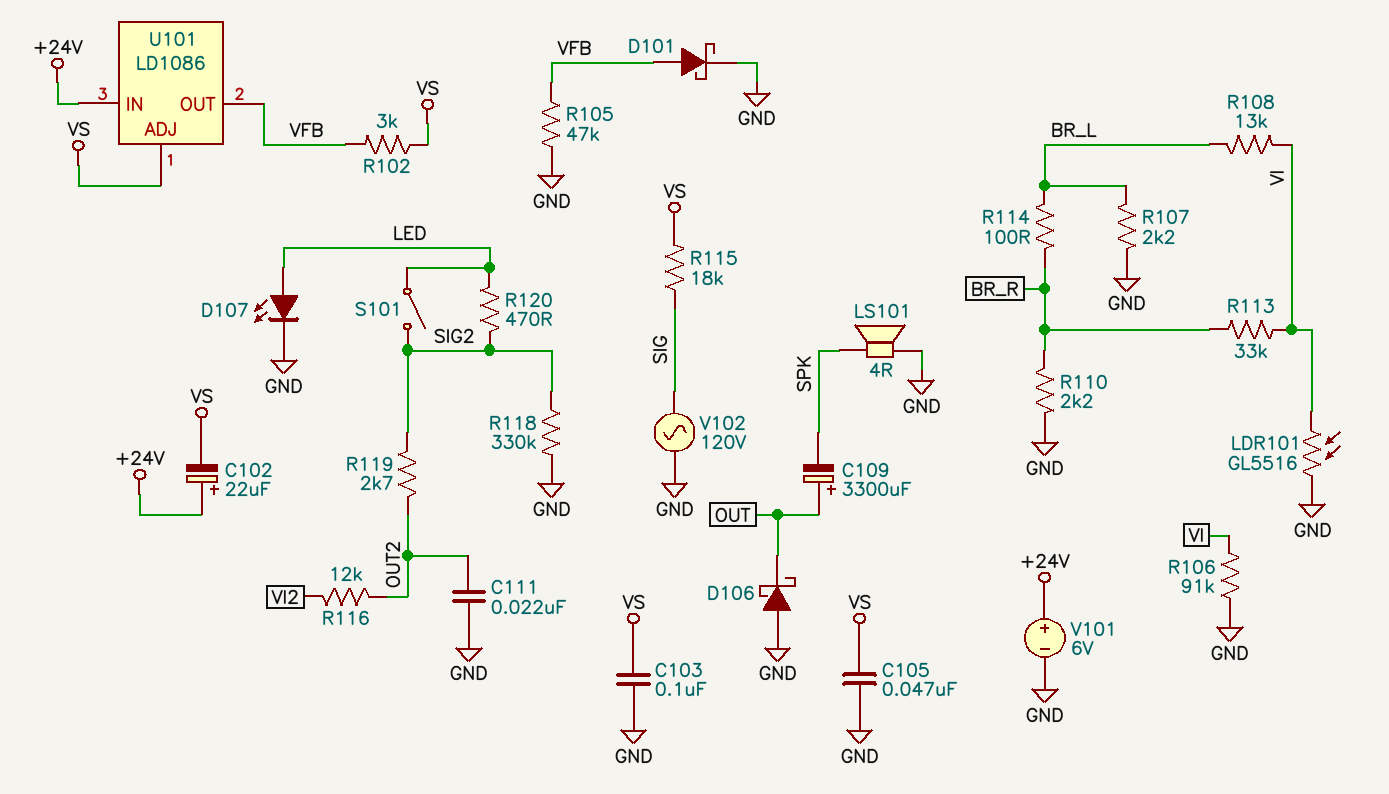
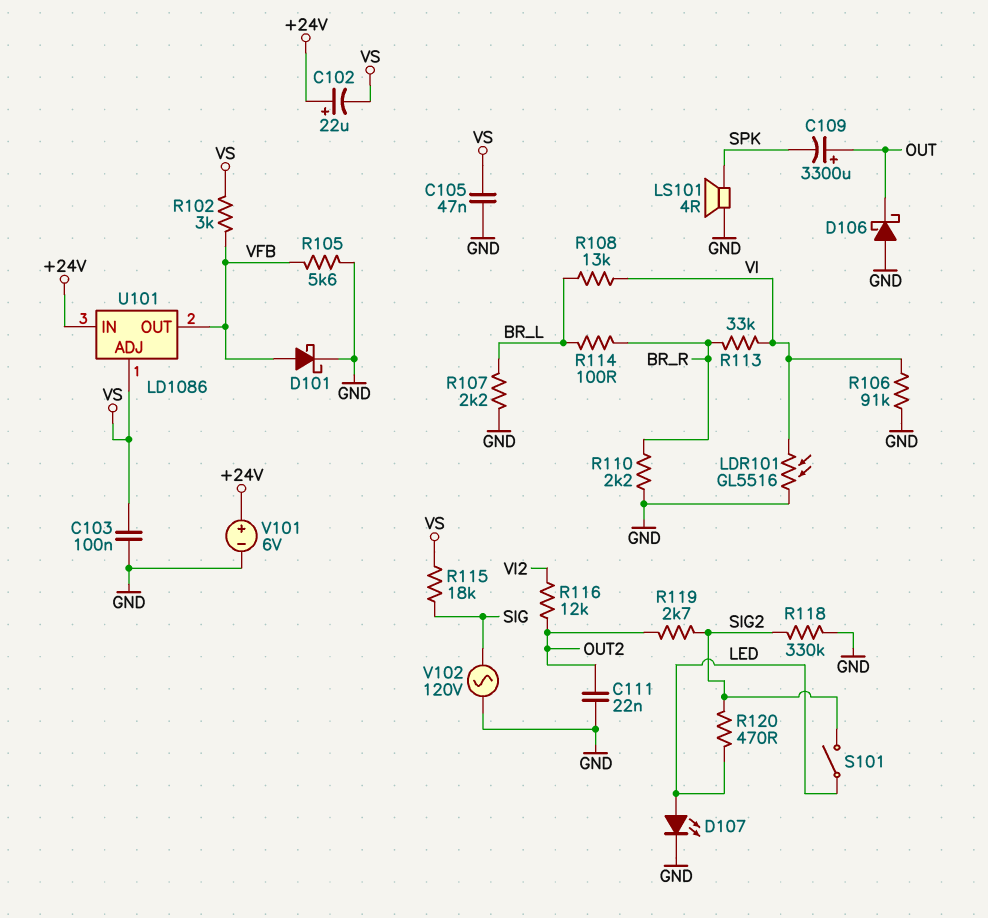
R105: 47k (GND, VFB) -> 5.6k (GND, VFB)

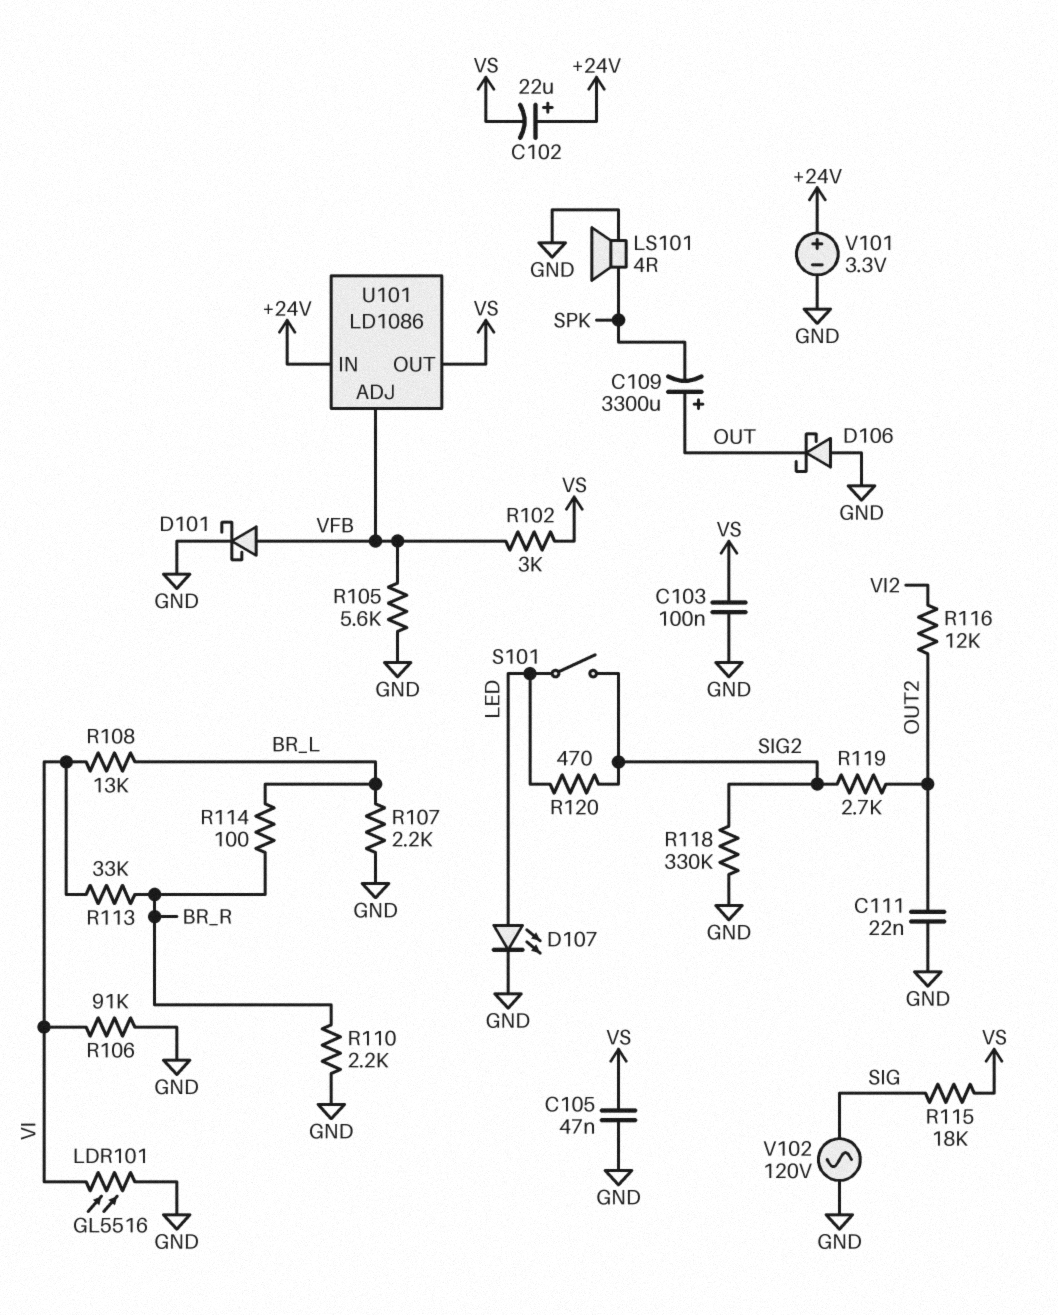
U101 pin ADJ: VS -> VFB
U101 pin OUT: VFB -> VS
V101: 6V (plus +24V, minus GND) -> 3.3V (plus +24V, minus GND)

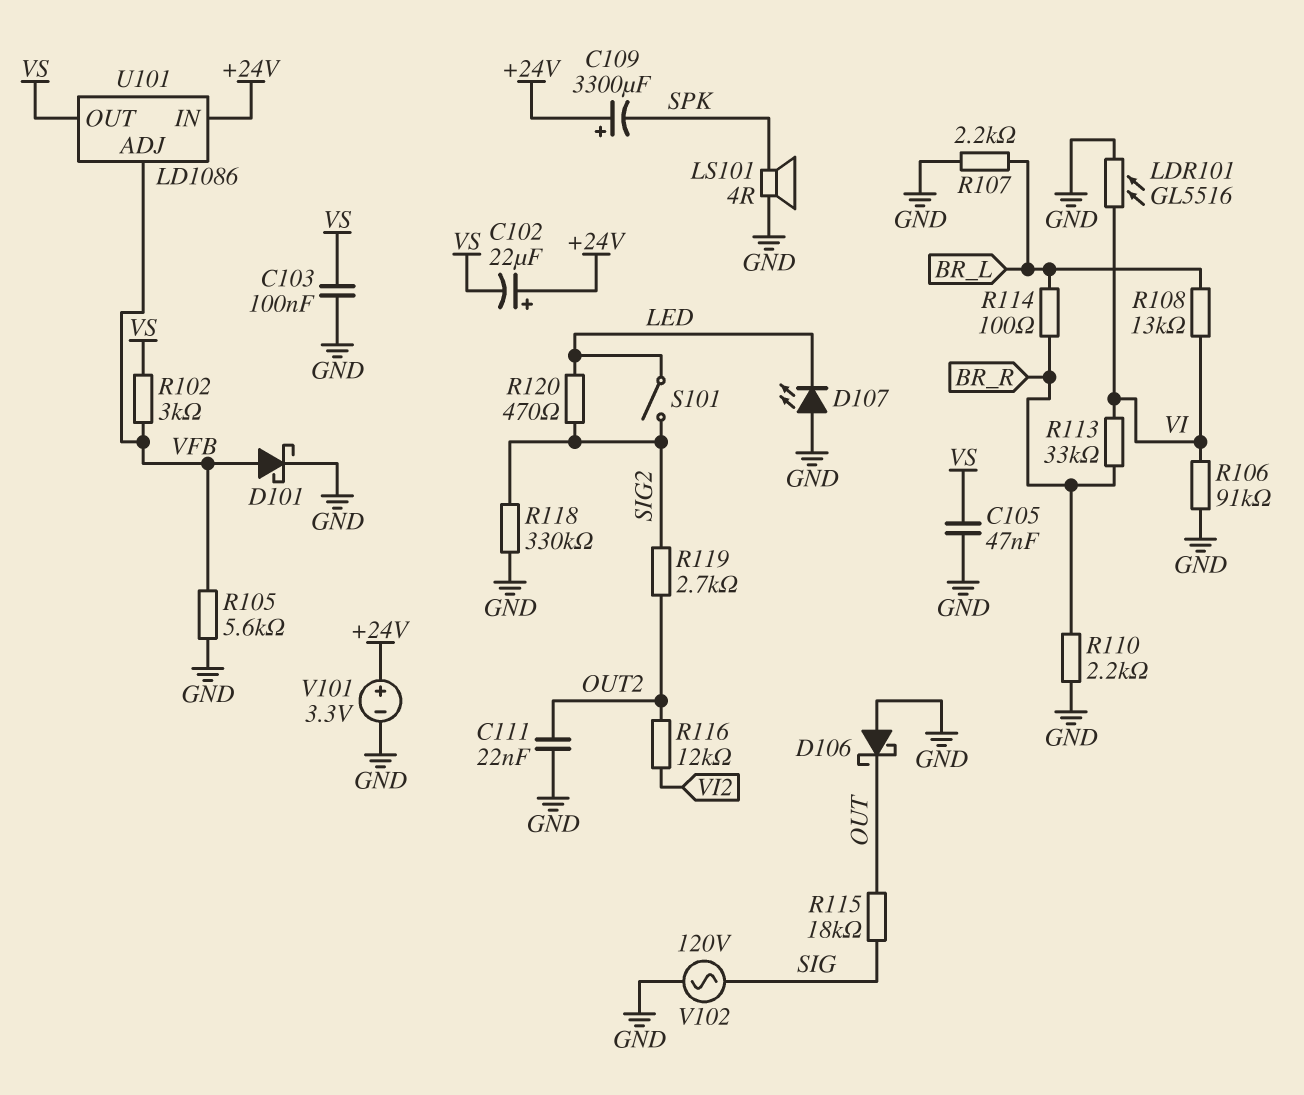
C109: 3300uF (plus OUT, minus SPK) -> 3300uF (plus +24V, minus SPK)
D107: LED (A LED, K GND) -> LED (A GND, K LED)
R115: 18k (SIG, VS) -> 18k (OUT, SIG)

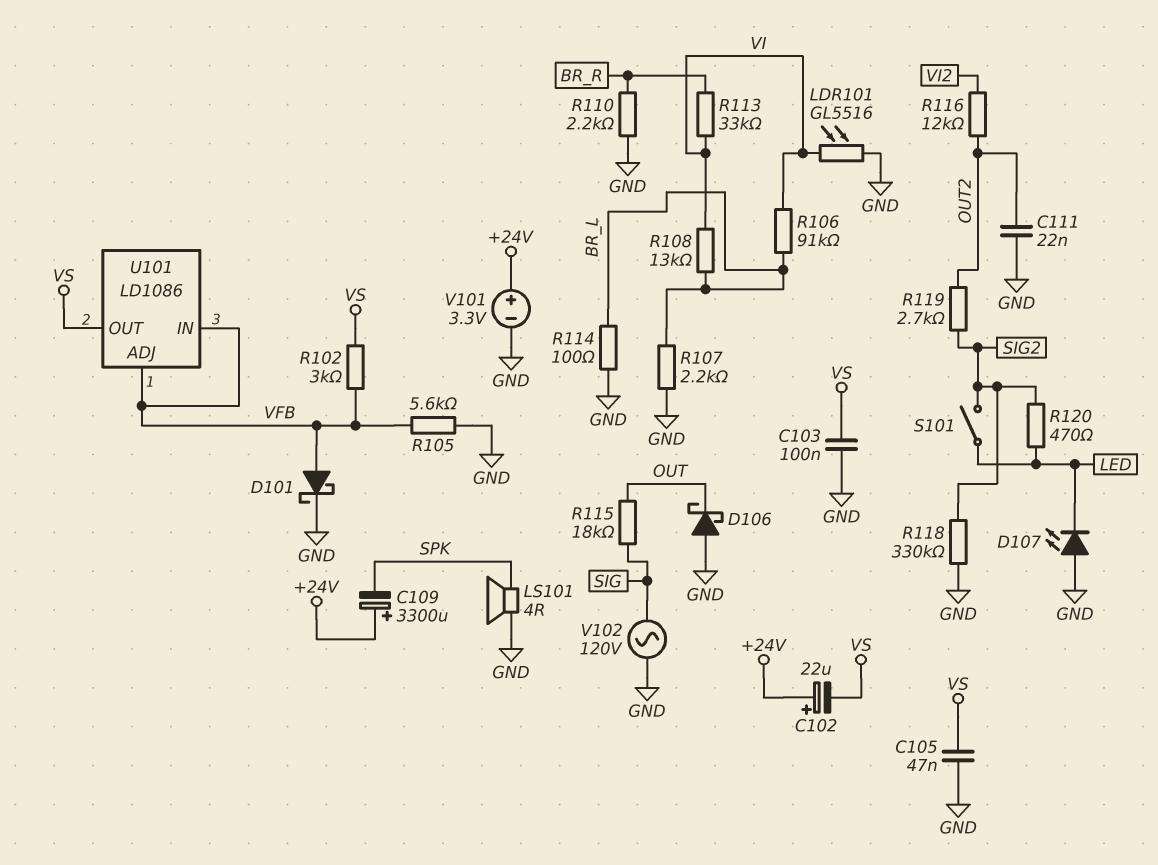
R106: 91k (GND, VI) -> 91k (BR_L, VI)
R114: 100 (BR_L, BR_R) -> 100 (BR_L, GND)
U101 pin IN: +24V -> VFB

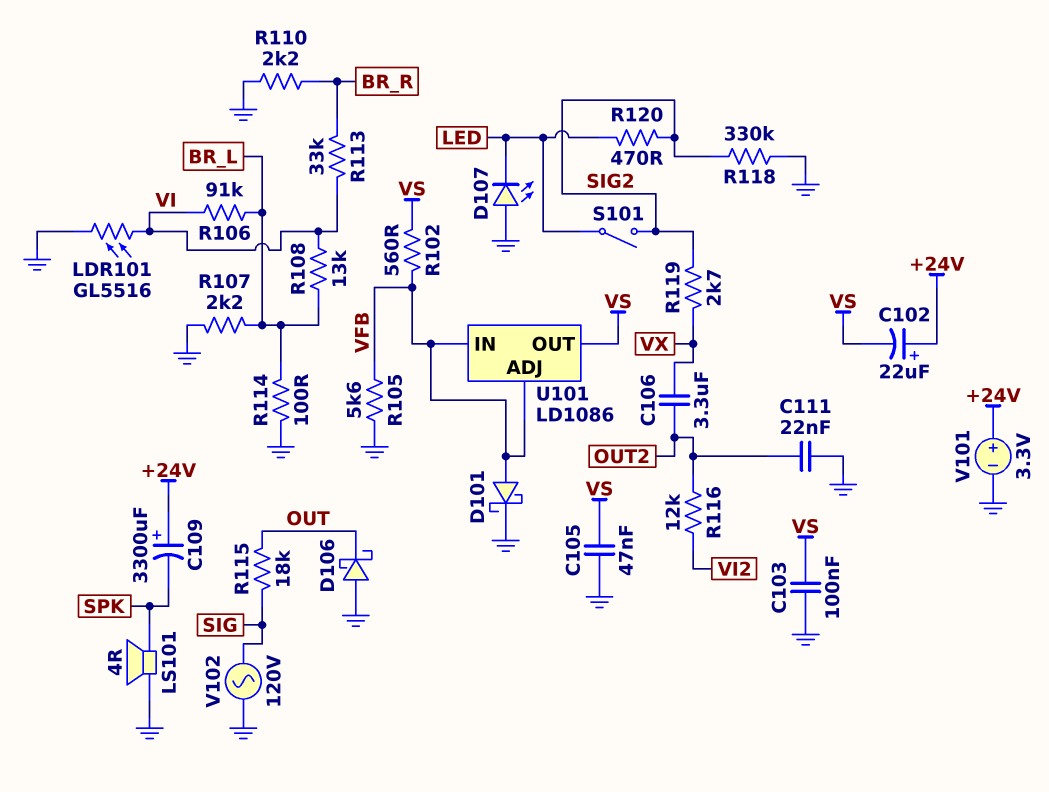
C106: none -> 3.3uF (OUT2, VX)
R102: 3k (VFB, VS) -> 560 (VFB, VS)
R119: 2.7k (OUT2, SIG2) -> 2.7k (SIG2, VX)

